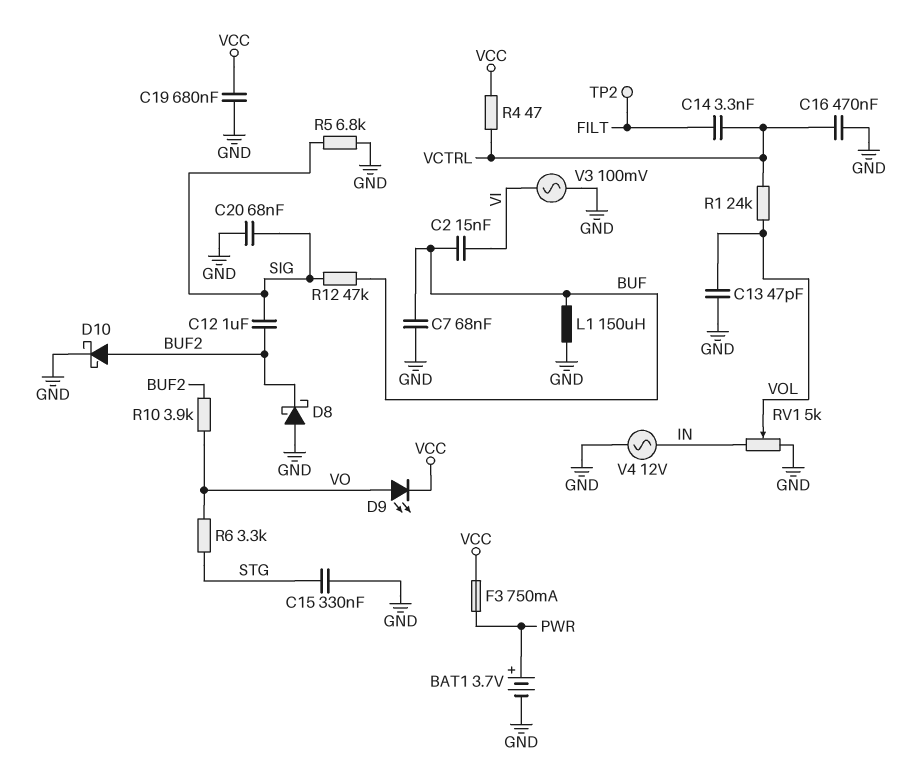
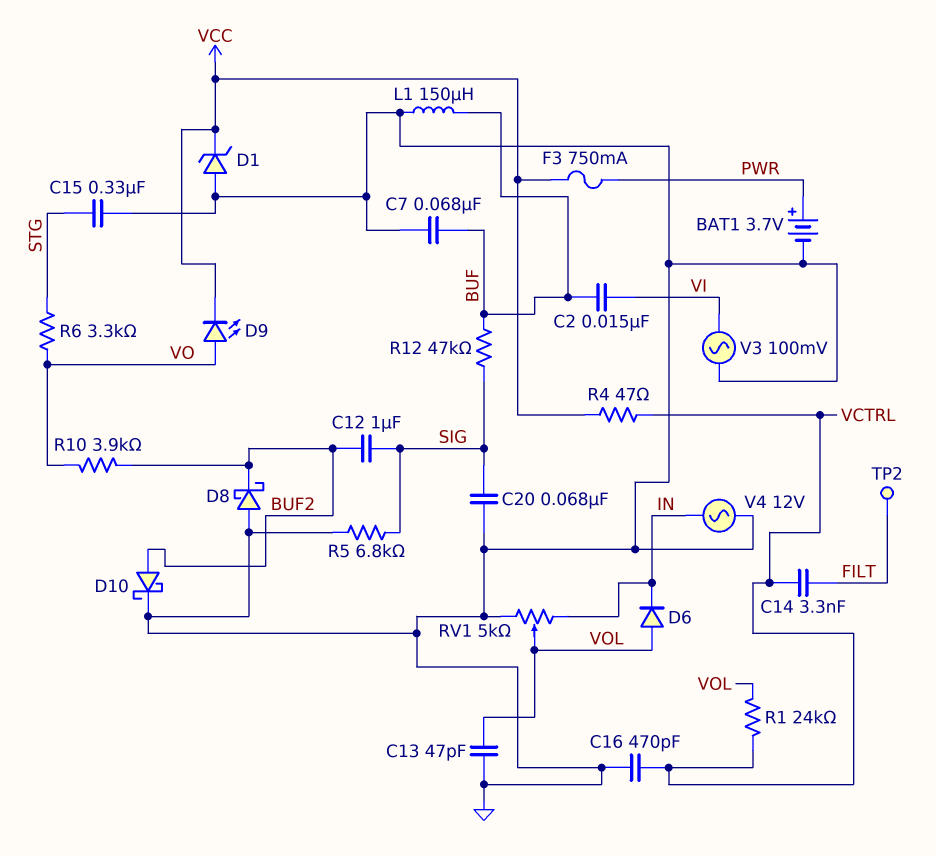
C16: 470nF (GND, VCTRL) -> 470pF (GND, VCTRL)
C19: 680nF (GND, VCC) -> none
D1: none -> zener (A GND, K VCC)
D6: none -> diode (A VOL, K IN)

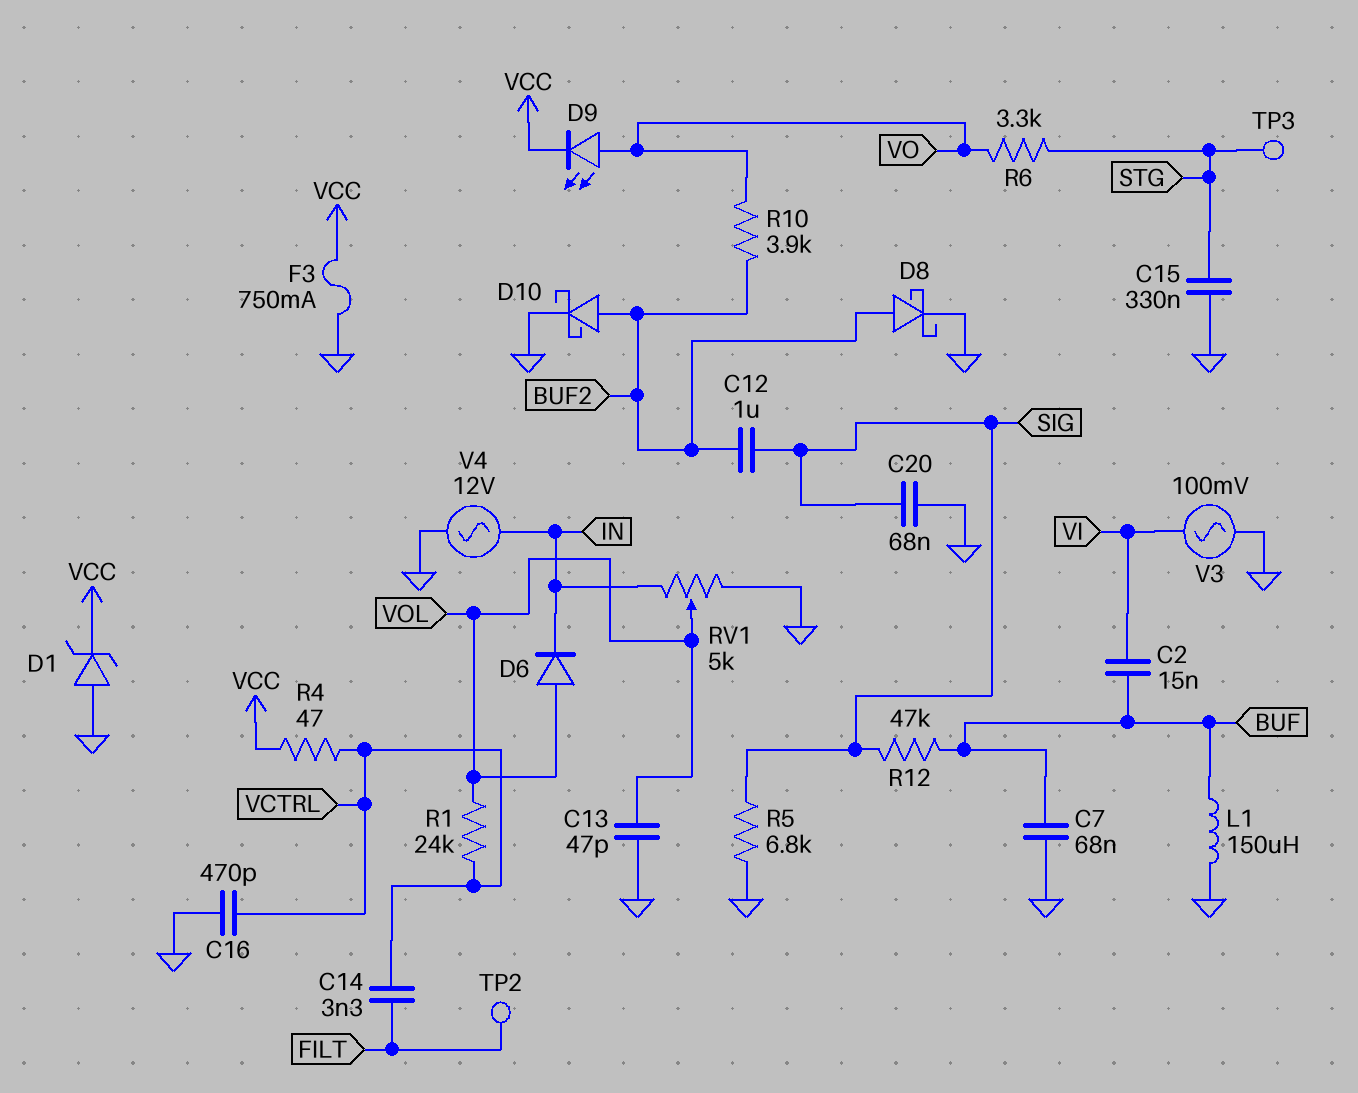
BAT1: 3.7V (plus PWR, minus GND) -> none
D8: schottky (A GND, K BUF2) -> schottky (A BUF2, K GND)
F3: 750mA (PWR, VCC) -> 750mA (GND, VCC)
TP3: none -> test point (STG)

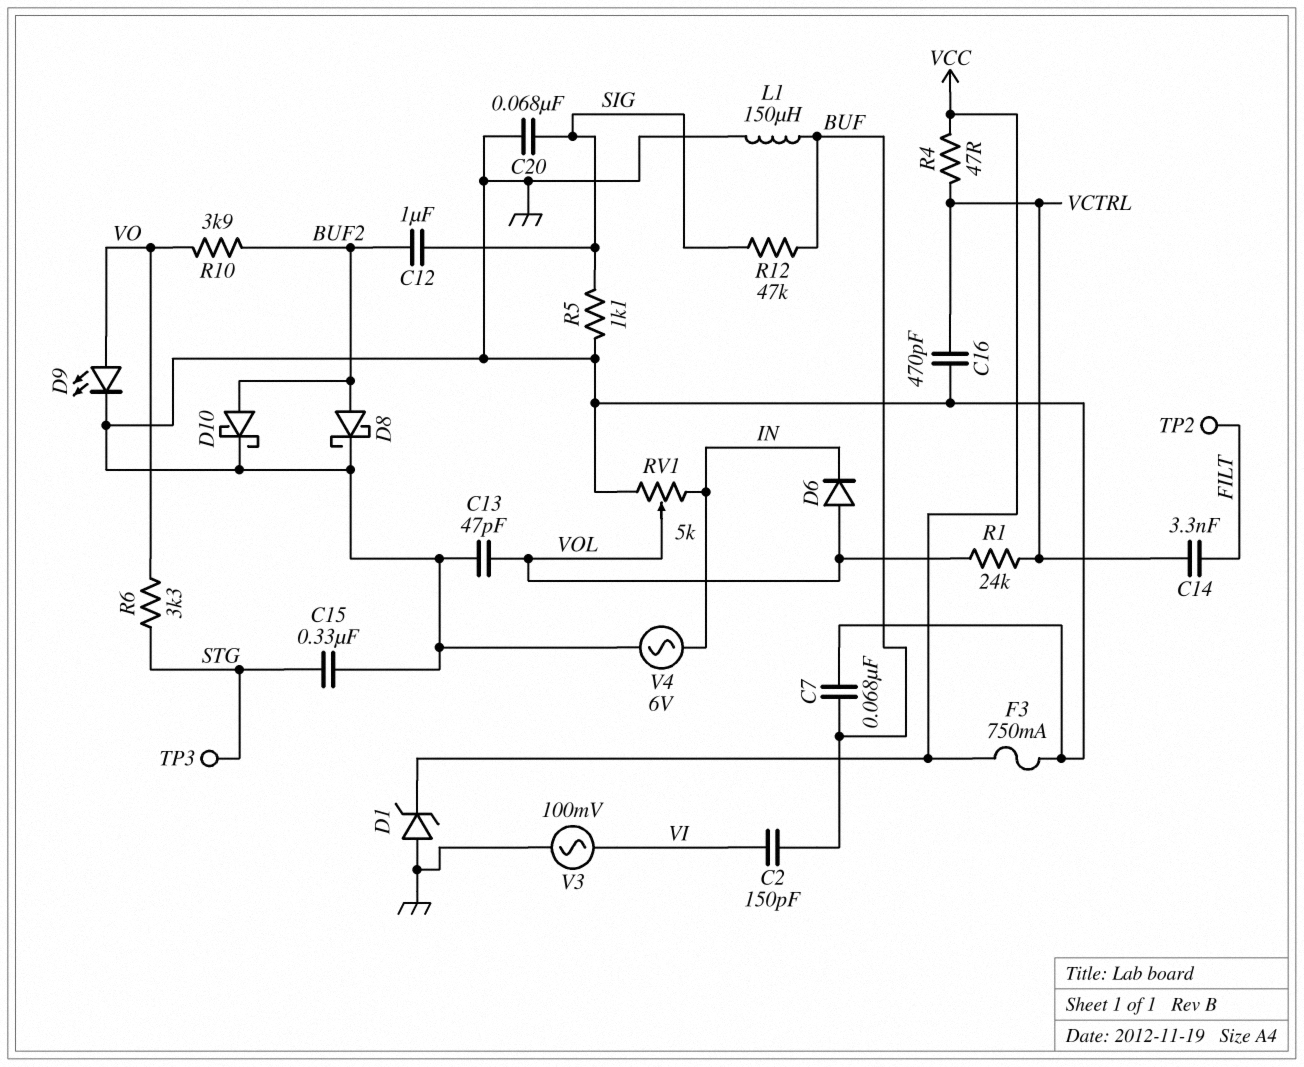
C2: 15nF (BUF, VI) -> 150pF (BUF, VI)
D9: LED (A VO, K VCC) -> LED (A VO, K GND)
R5: 6.8k (GND, SIG) -> 1.1k (GND, SIG)
V4: AC 12V (GND, IN) -> AC 6V (GND, IN)

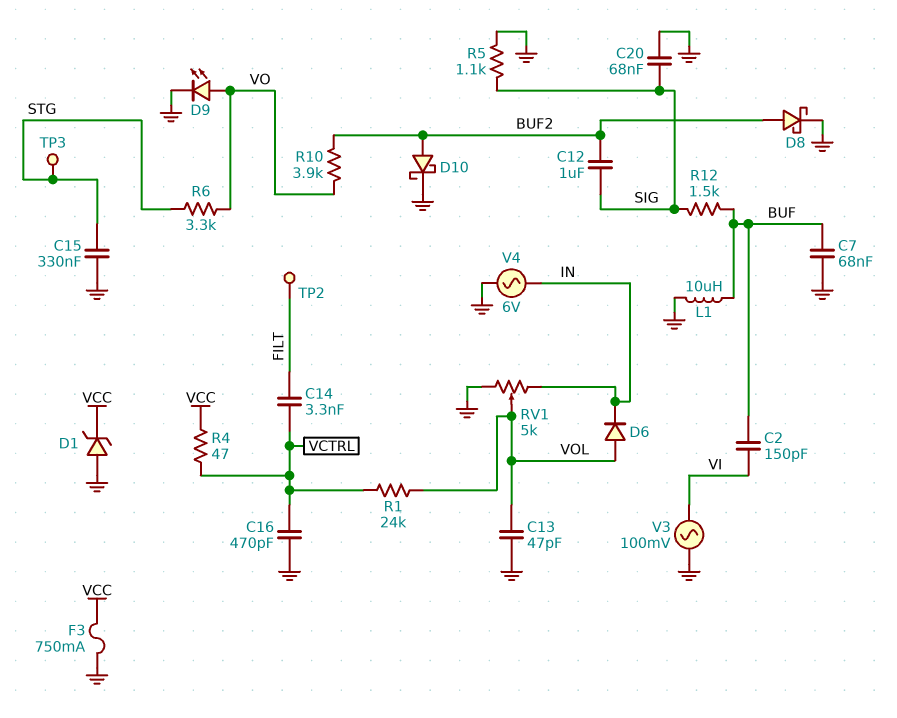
L1: 150uH (BUF, GND) -> 10uH (BUF, GND)
R12: 47k (BUF, SIG) -> 1.5k (BUF, SIG)

